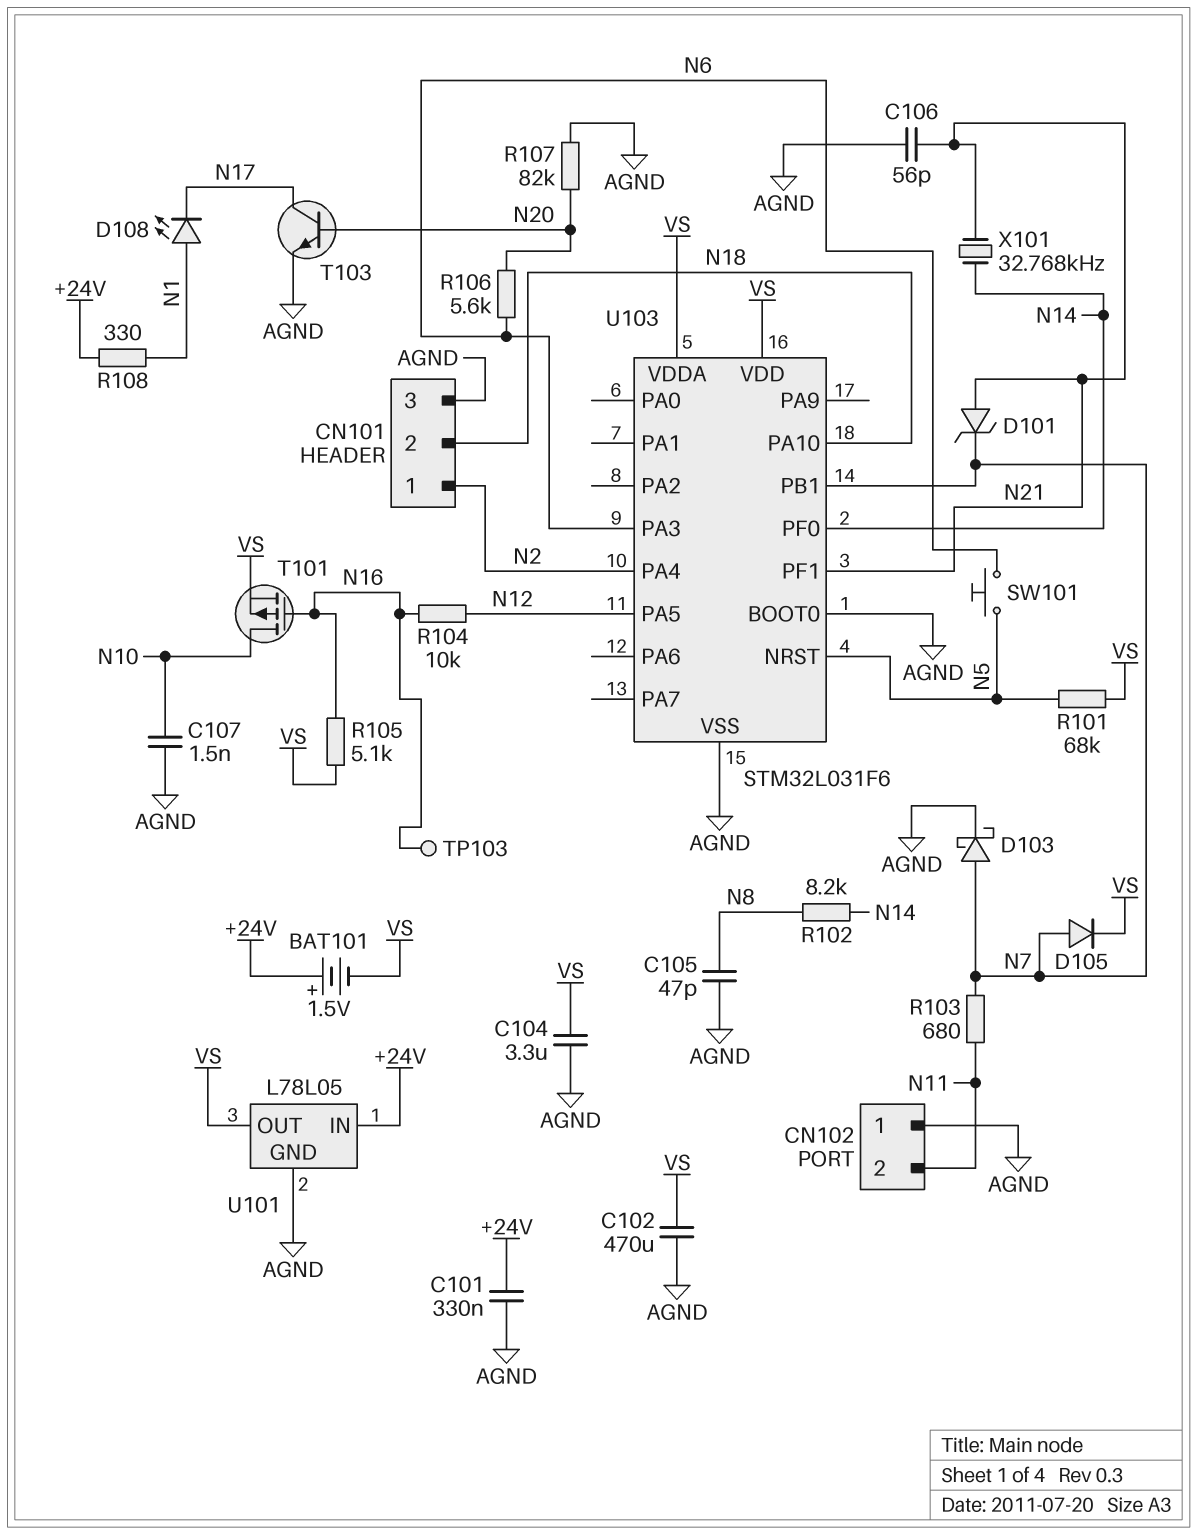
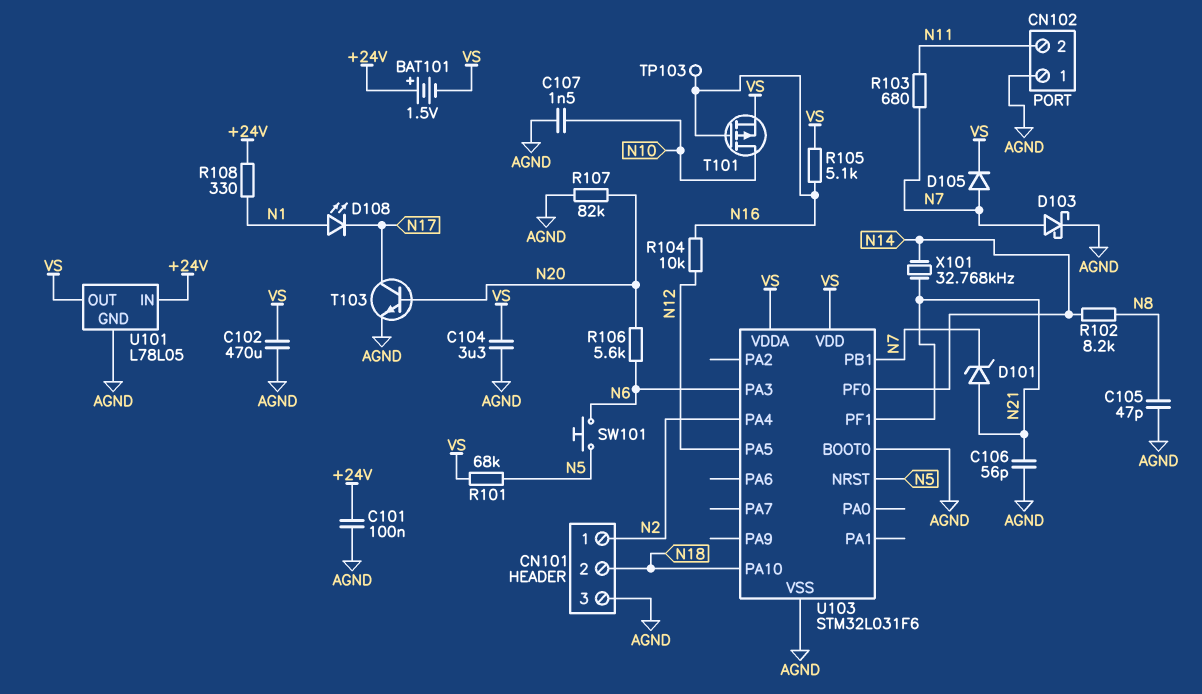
C101: 330nF (+24V, AGND) -> 100nF (+24V, AGND)

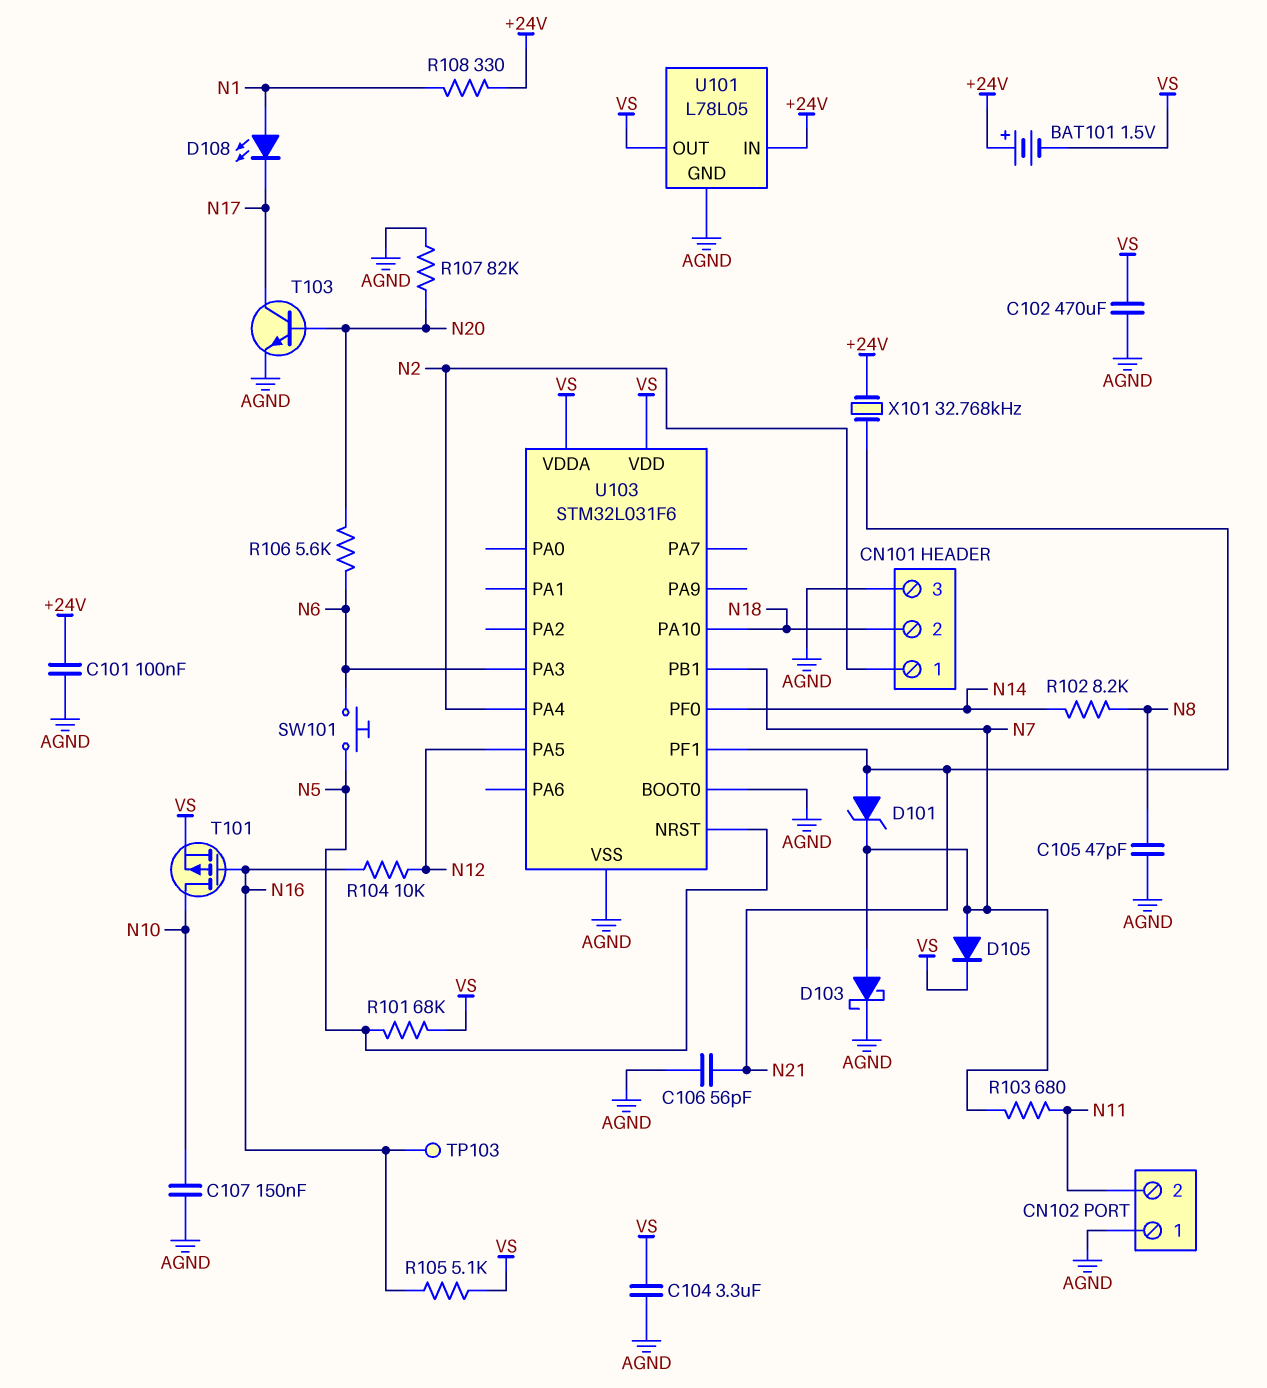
C107: 1.5nF (AGND, N10) -> 150nF (AGND, N10)
X101: 32.768kHz (N14, N21) -> 32.768kHz (+24V, N21)

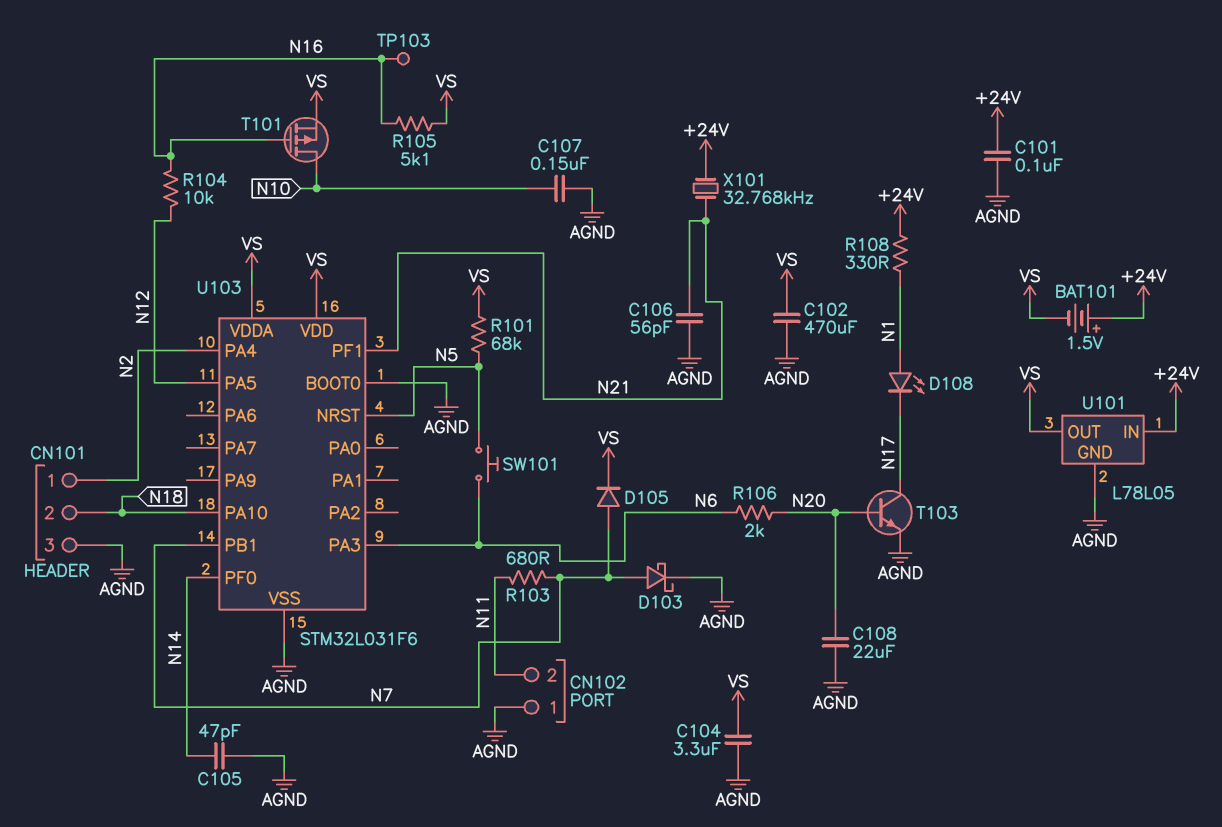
C105: 47pF (AGND, N8) -> 47pF (AGND, N14)
C108: none -> 22uF (AGND, N20)
D101: zener (A N21, K N7) -> none
R102: 8.2k (N8, N14) -> none
R106: 5.6k (N6, N20) -> 2k (N6, N20)
R107: 82k (AGND, N20) -> none

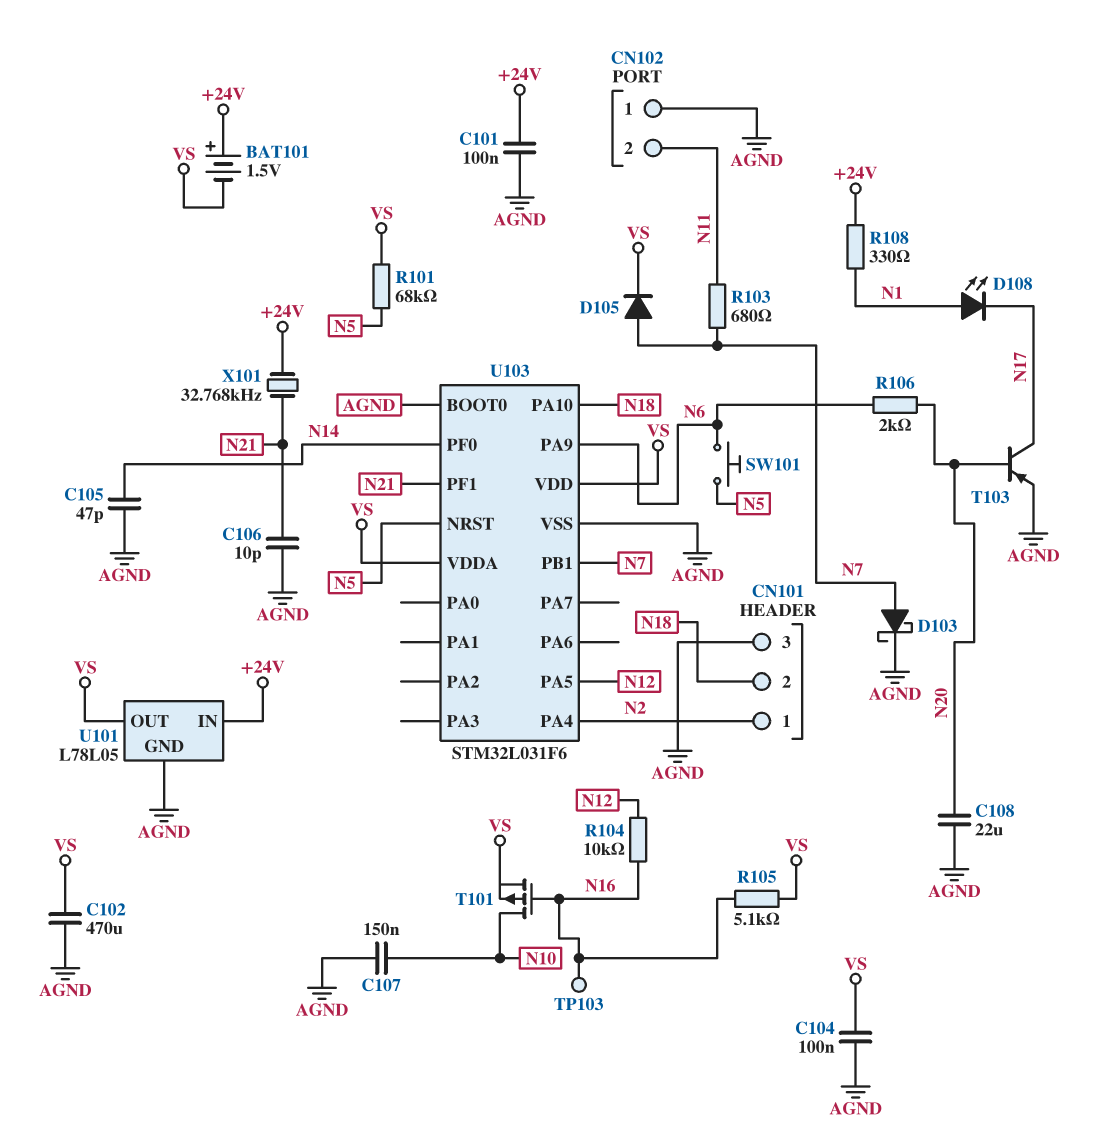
C104: 3.3uF (AGND, VS) -> 100nF (AGND, VS)
C106: 56pF (AGND, N21) -> 10pF (AGND, N21)
T103: NPN (B N20, C N17, E AGND) -> PNP (B N20, C N17, E AGND)
U103 pin PA3: N6 -> none
U103 pin PA9: none -> N6

